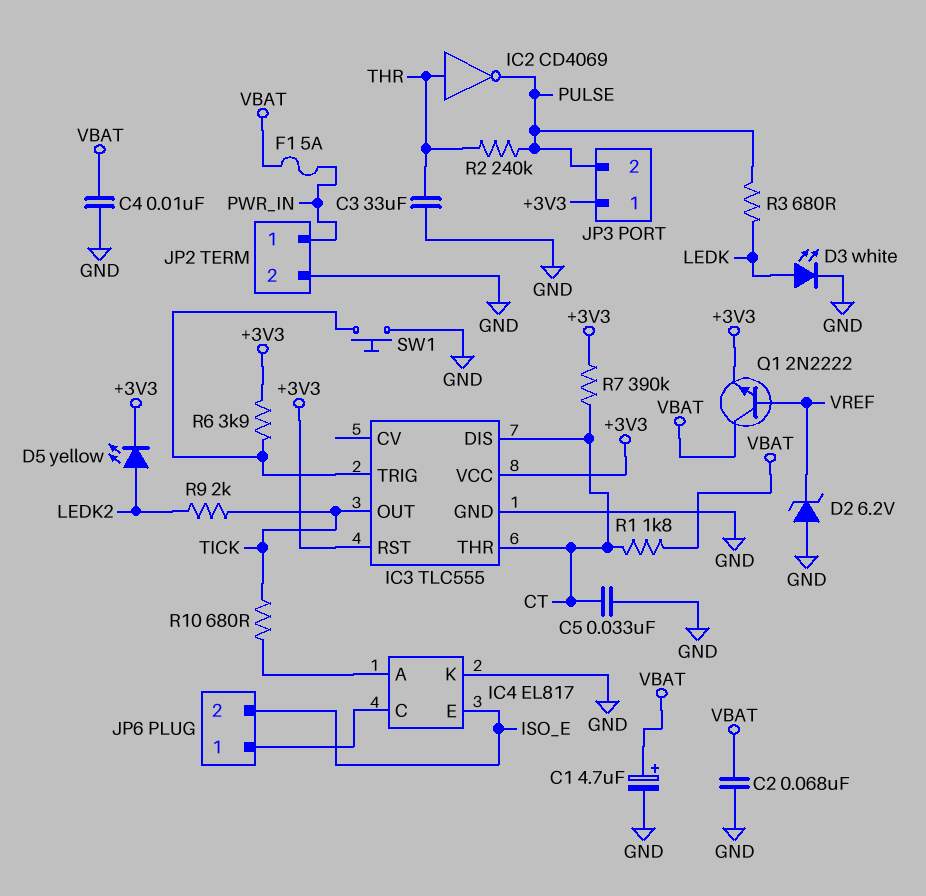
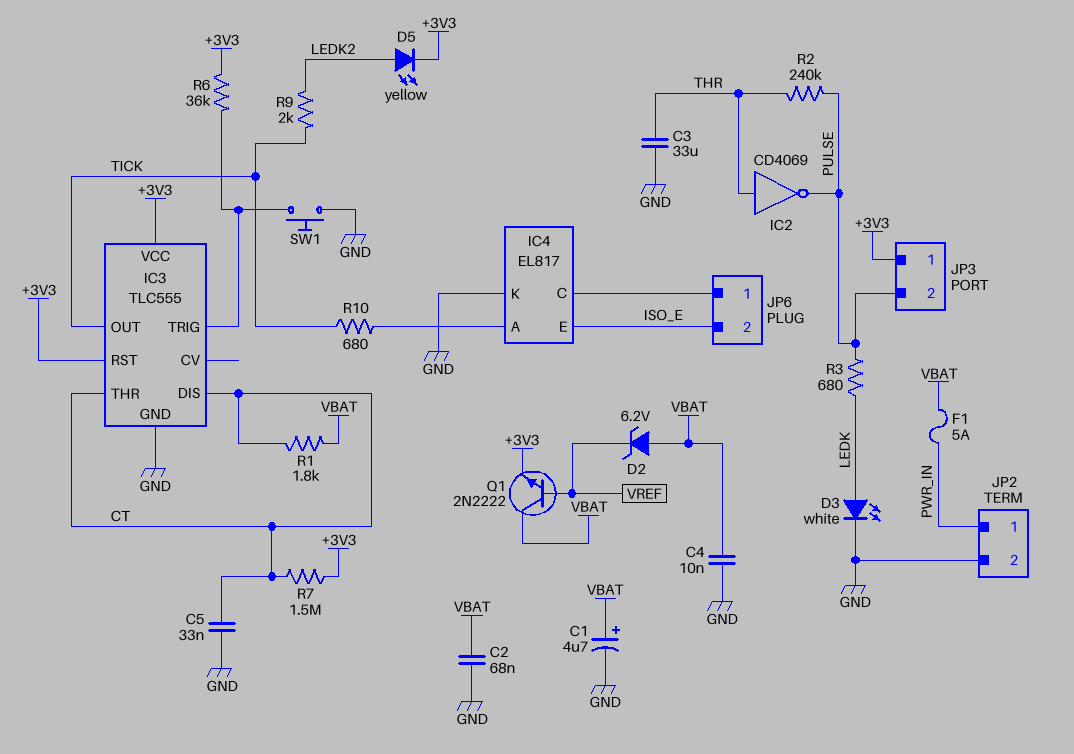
D2: zener 6.2V (A GND, K VREF) -> zener 6.2V (A VBAT, K VREF)
R6: 3.9k (+3V3, IC3/TRIG) -> 36k (+3V3, IC3/TRIG)
R7: 390k (+3V3, CT) -> 1.5M (+3V3, CT)

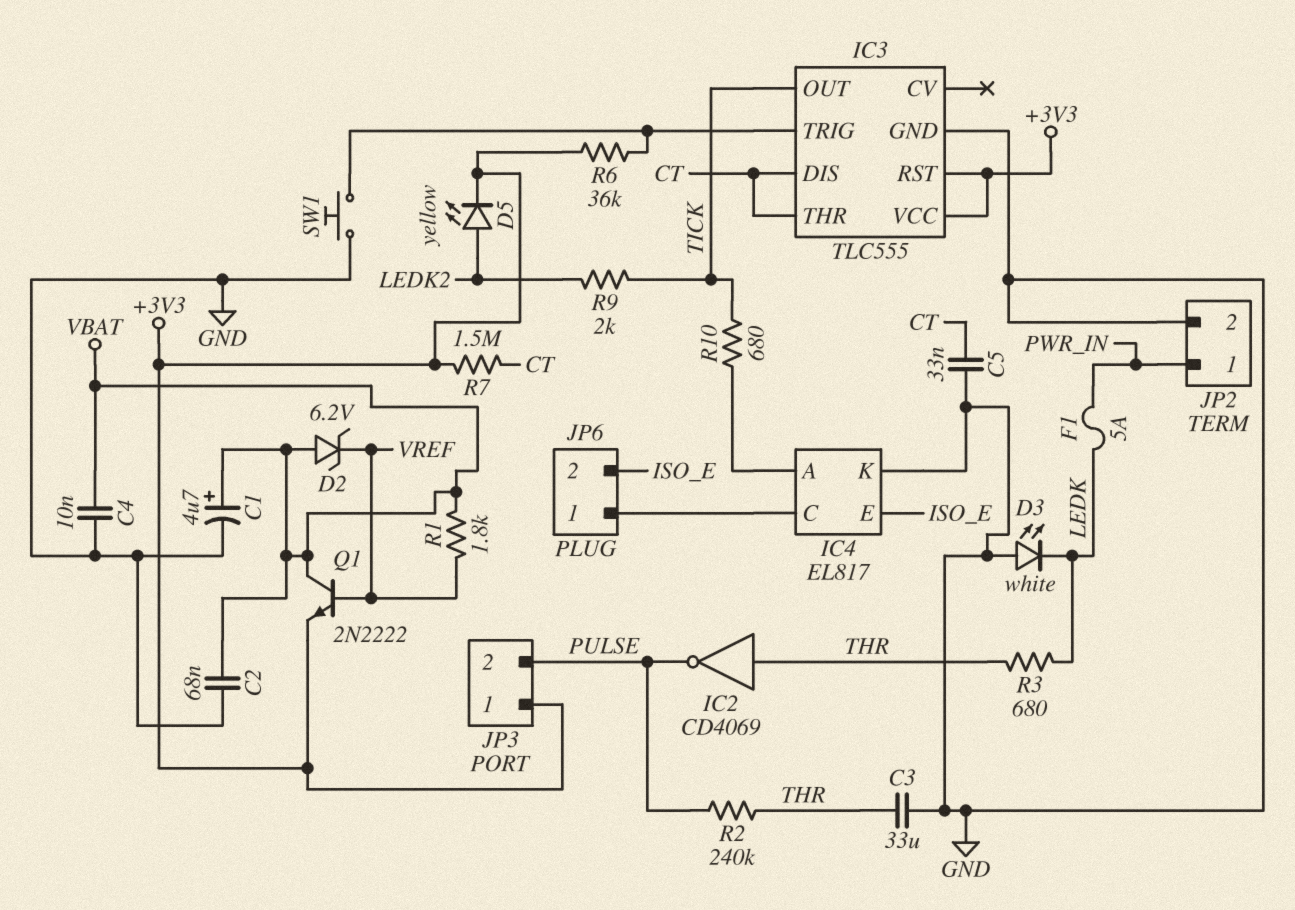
D3: LED white (A LEDK, K GND) -> LED white (A GND, K LEDK)
F1: 5A (PWR_IN, VBAT) -> 5A (LEDK, PWR_IN)
R1: 1.8k (CT, VBAT) -> 1.8k (VBAT, VREF)
R3: 680 (LEDK, PULSE) -> 680 (LEDK, THR)

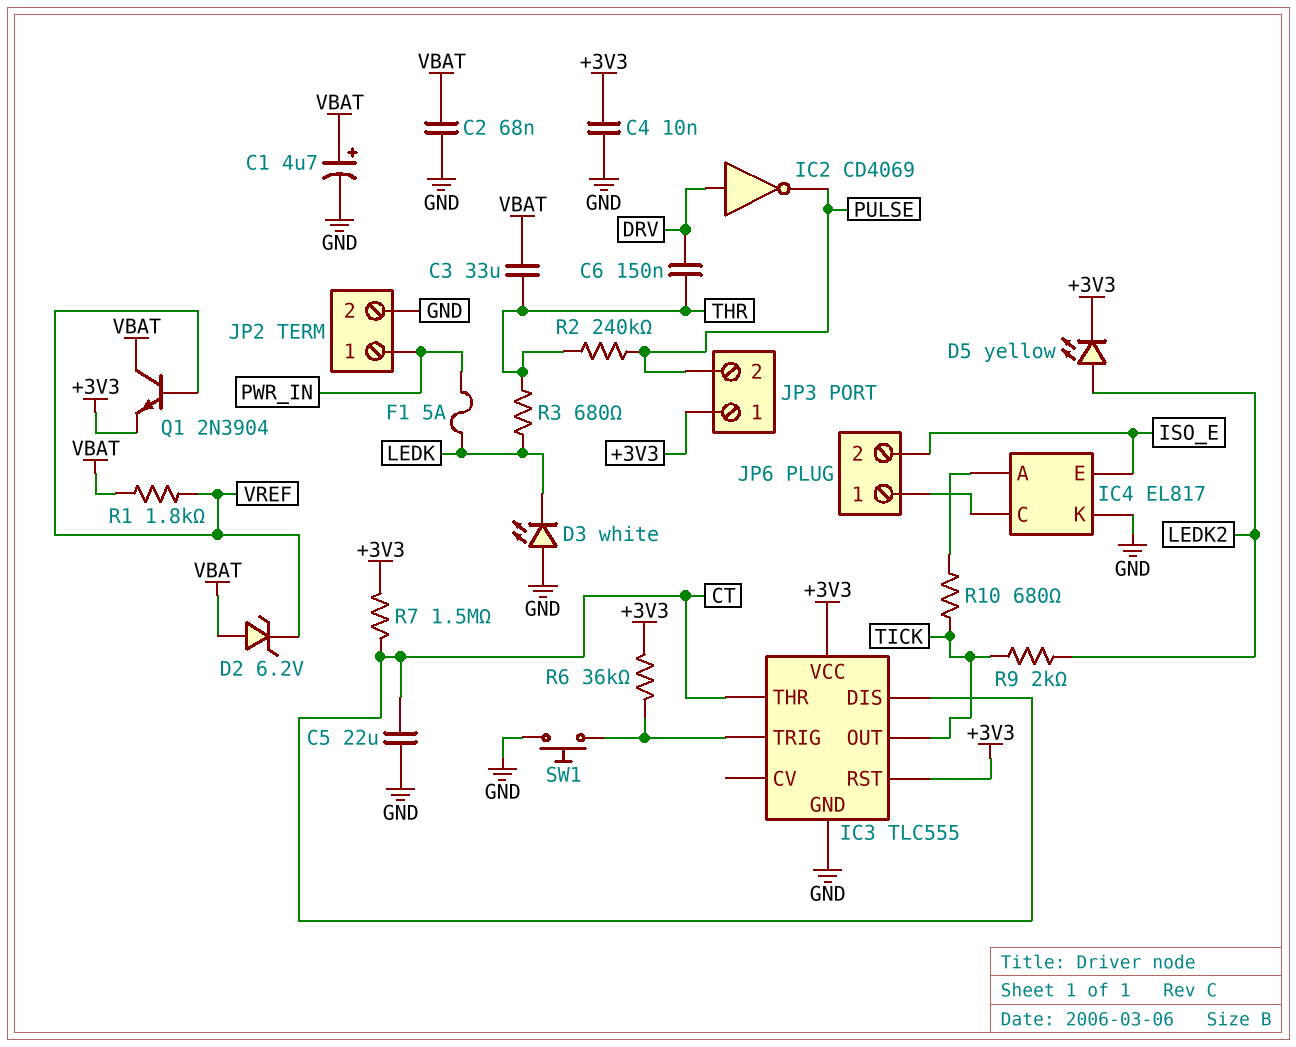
C3: 33uF (GND, THR) -> 33uF (THR, VBAT)
C4: 10nF (GND, VBAT) -> 10nF (+3V3, GND)
C5: 33nF (CT, GND) -> 22uF (CT, GND)
C6: none -> 150nF (DRV, THR)
IC2: NOT CD4069 (in THR, out PULSE) -> NOT CD4069 (in DRV, out PULSE)
Q1: NPN 2N2222 (B VREF, C VBAT, E +3V3) -> NPN 2N3904 (B VREF, C VBAT, E +3V3)

